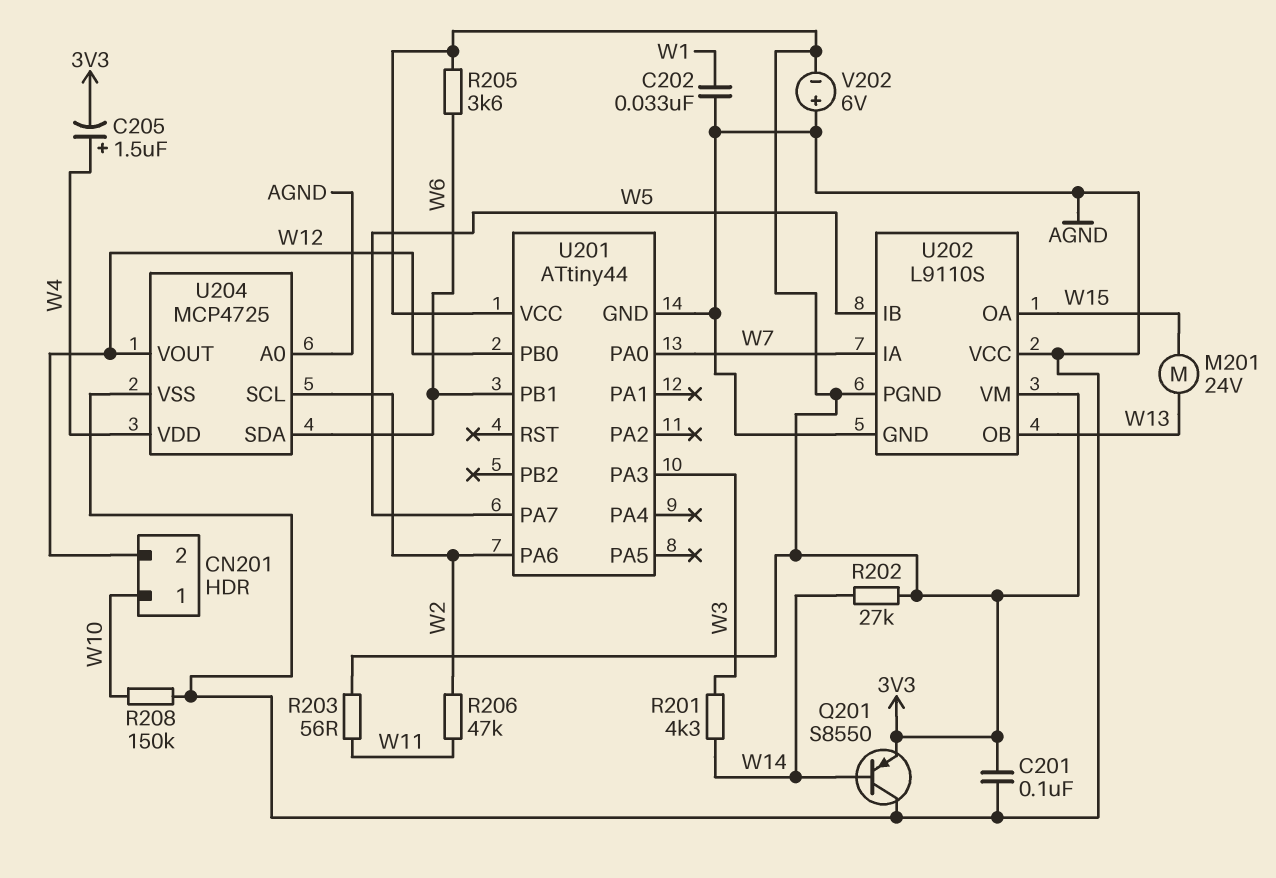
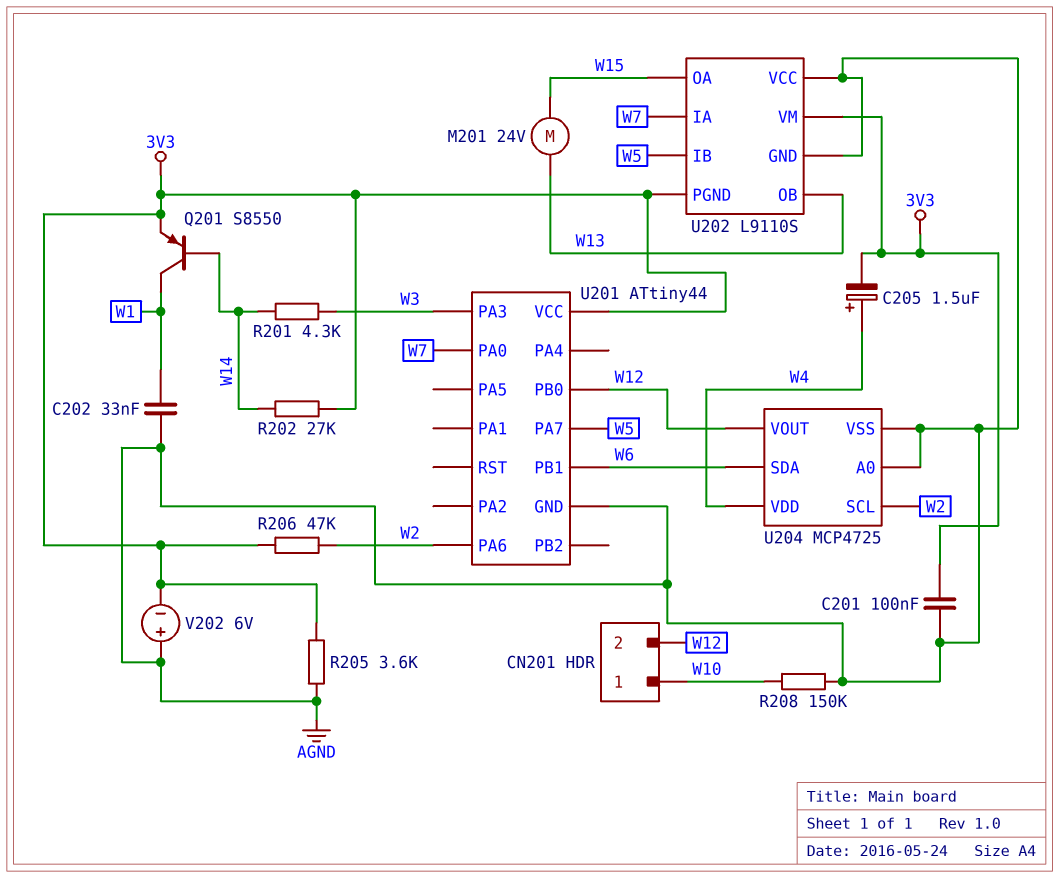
Q201: PNP S8550 (B W14, C AGND, E 3V3) -> PNP S8550 (B W14, C W1, E 3V3)
R203: 56 (3V3, W11) -> none
R205: 3.6k (3V3, W6) -> 3.6k (3V3, AGND)
R206: 47k (W2, W11) -> 47k (3V3, W2)

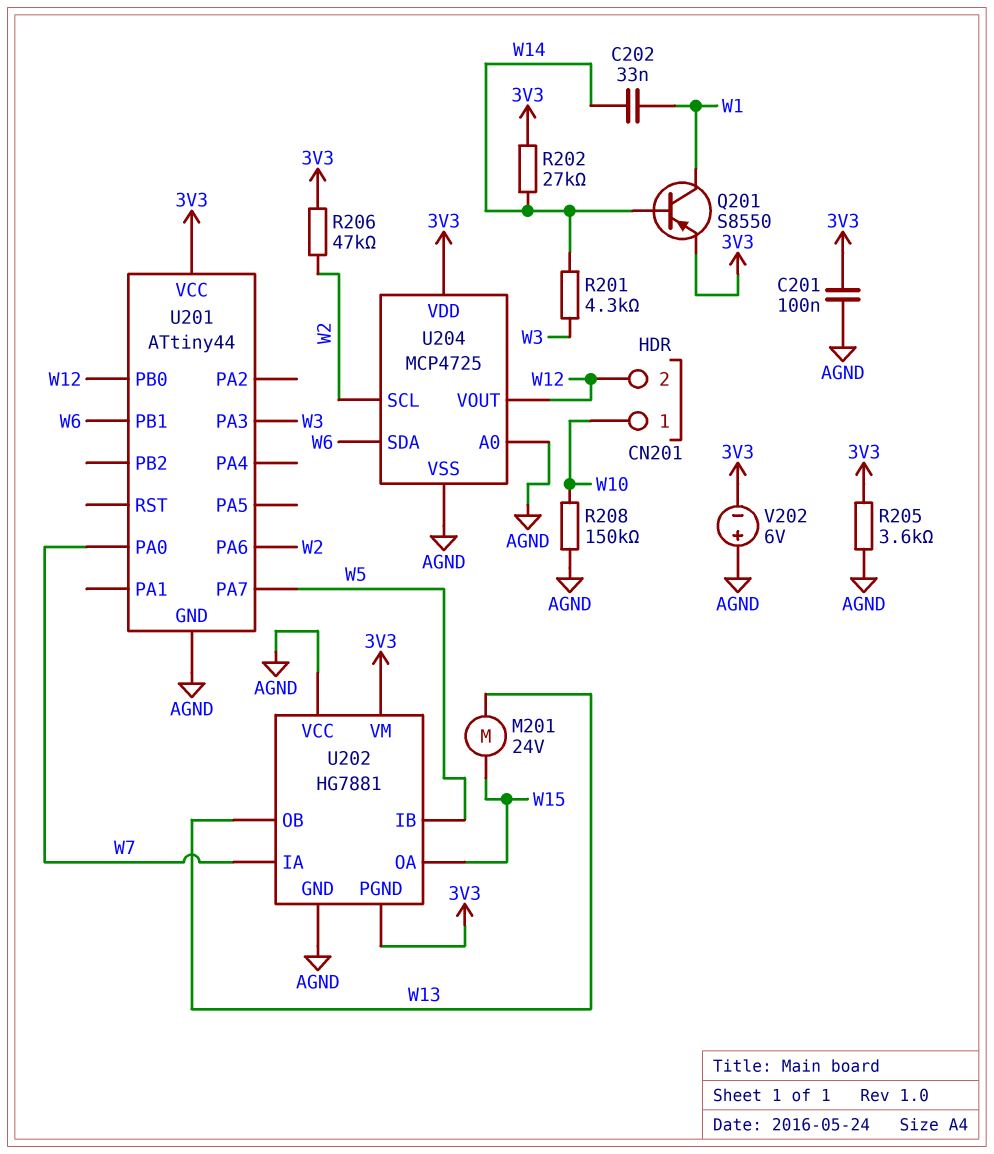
C202: 33nF (AGND, W1) -> 33nF (W1, W14)
C205: 1.5uF (plus W4, minus 3V3) -> none
U202: L9110S -> HG7881
U204 pin VDD: W4 -> 3V3

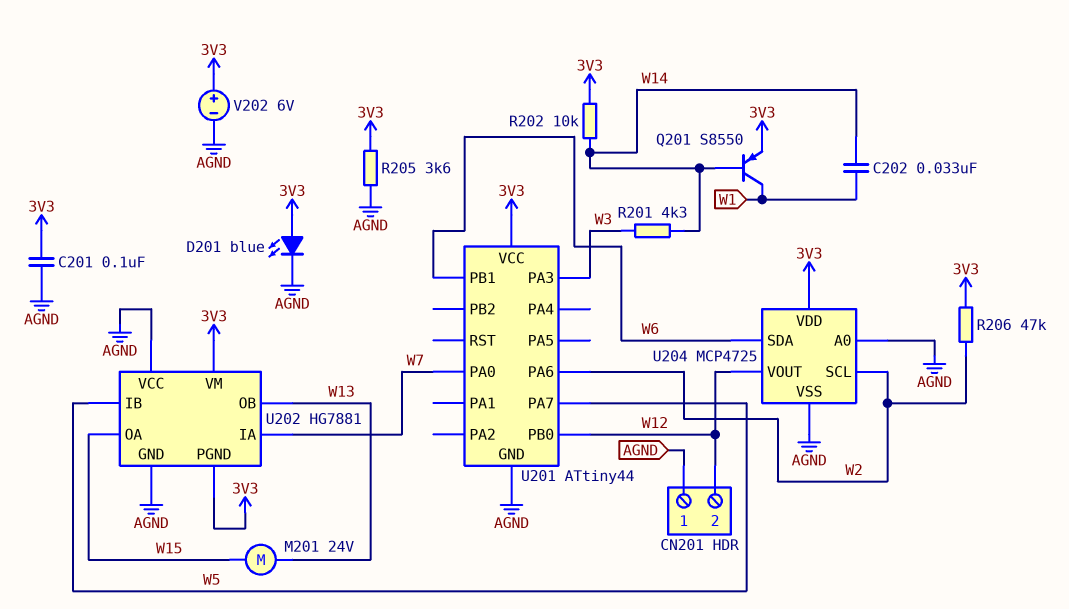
CN201 pin 1: W10 -> AGND
D201: none -> LED blue (A 3V3, K AGND)
R202: 27k (3V3, W14) -> 10k (3V3, W14)
R208: 150k (AGND, W10) -> none
V202: 6V (plus AGND, minus 3V3) -> 6V (plus 3V3, minus AGND)

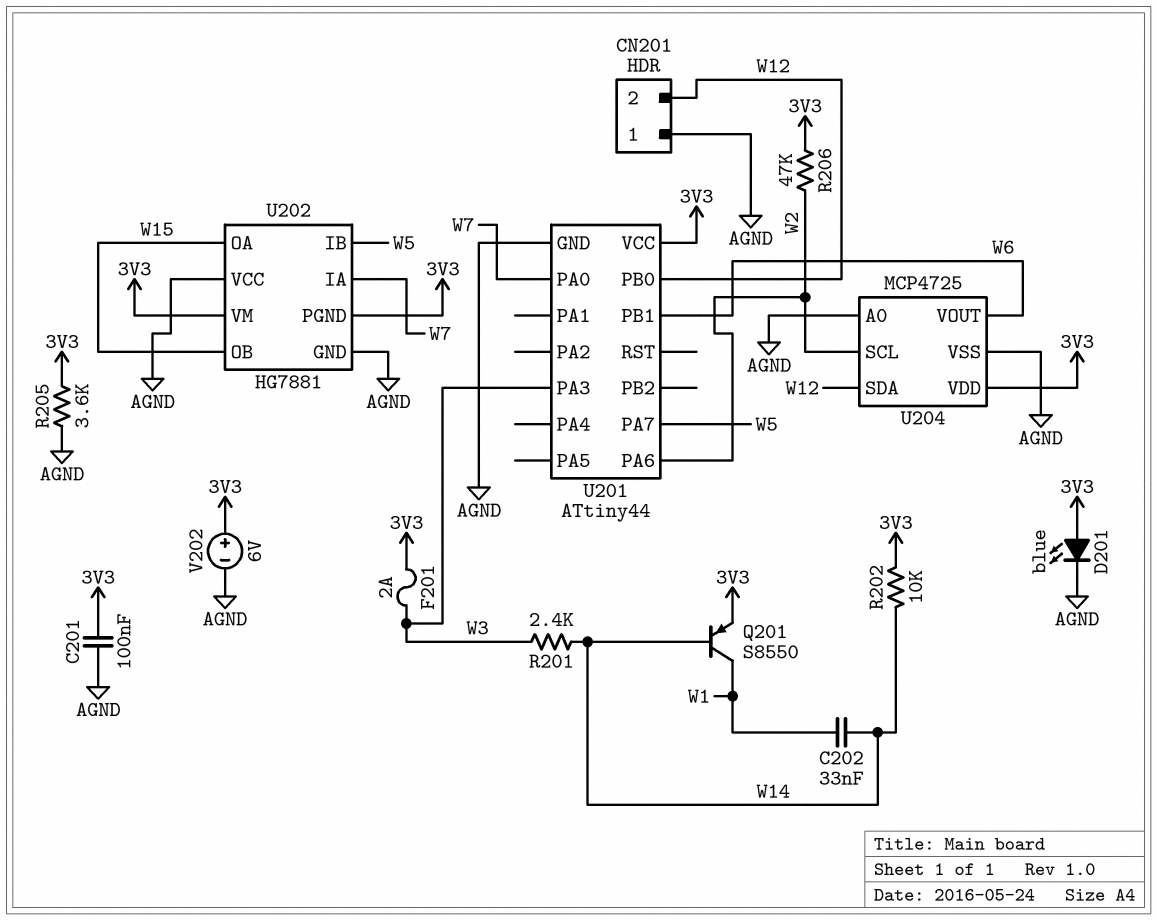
F201: none -> 2A (3V3, W3)
M201: motor 24V (W13, W15) -> none
R201: 4.3k (W3, W14) -> 2.4k (W3, W14)
U202 pin OB: W13 -> W15
U204 pin SDA: W6 -> W12
U204 pin VOUT: W12 -> W6

